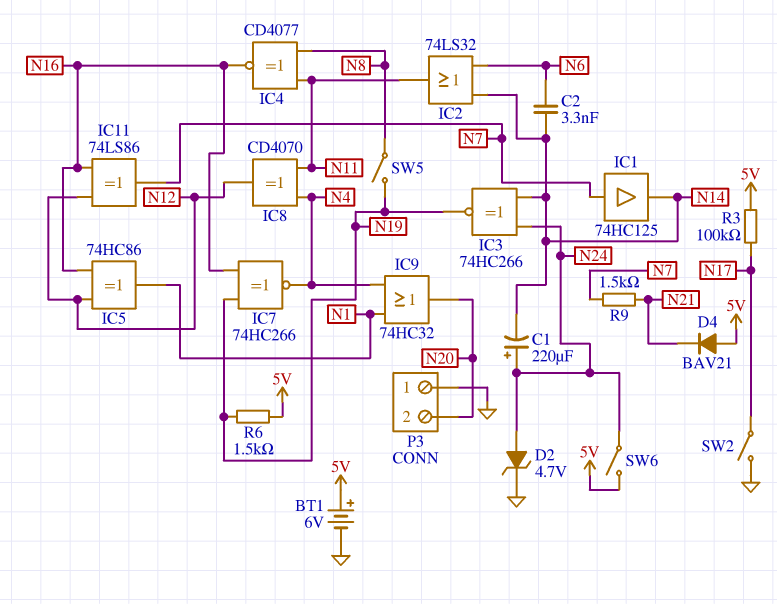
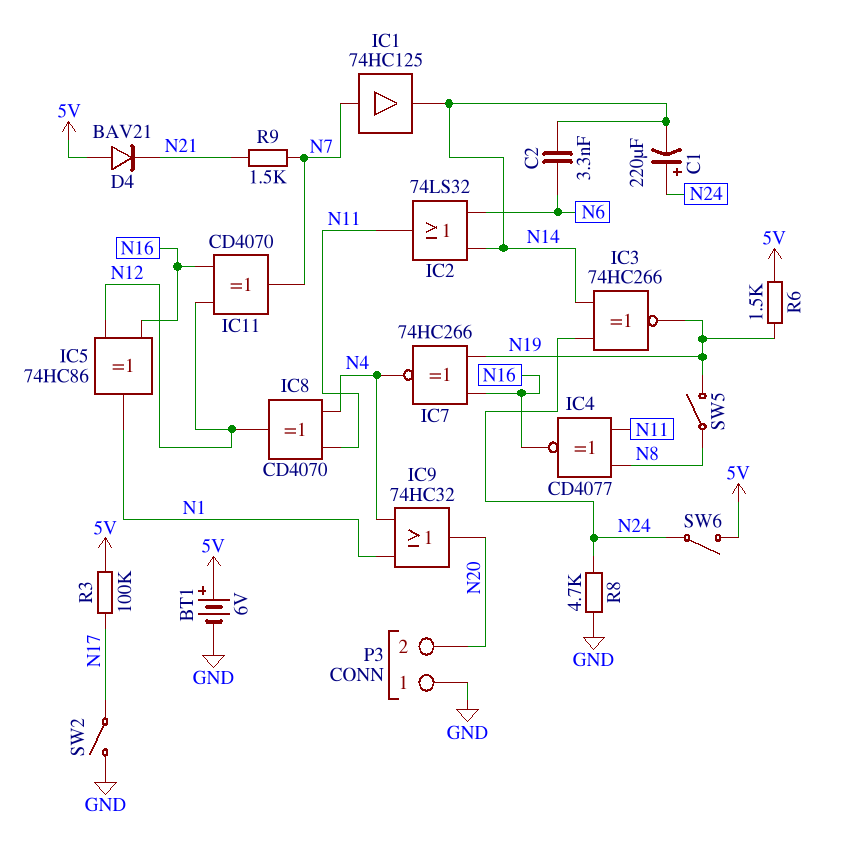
D2: zener 4.7V (A N24, K GND) -> none
IC11: XOR 74LS86 (in N12, in N16, out N7) -> XOR CD4070 (in N12, in N16, out N7)
R8: none -> 4.7k (GND, N24)

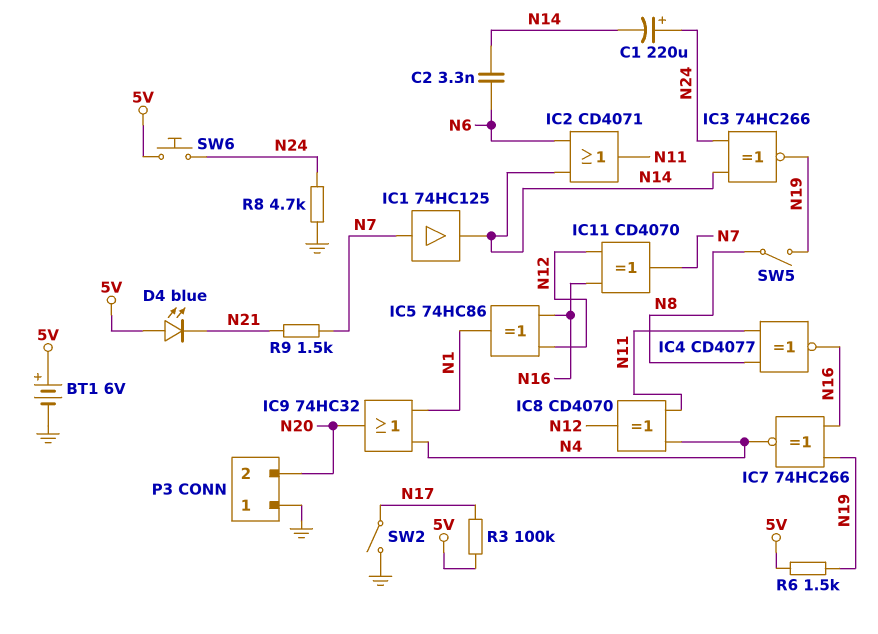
D4: diode BAV21 (A 5V, K N21) -> LED blue (A 5V, K N21)
IC2: OR 74LS32 (in N6, in N14, out N11) -> OR CD4071 (in N6, in N14, out N11)
SW6: switch (5V, N24) -> button (5V, N24)

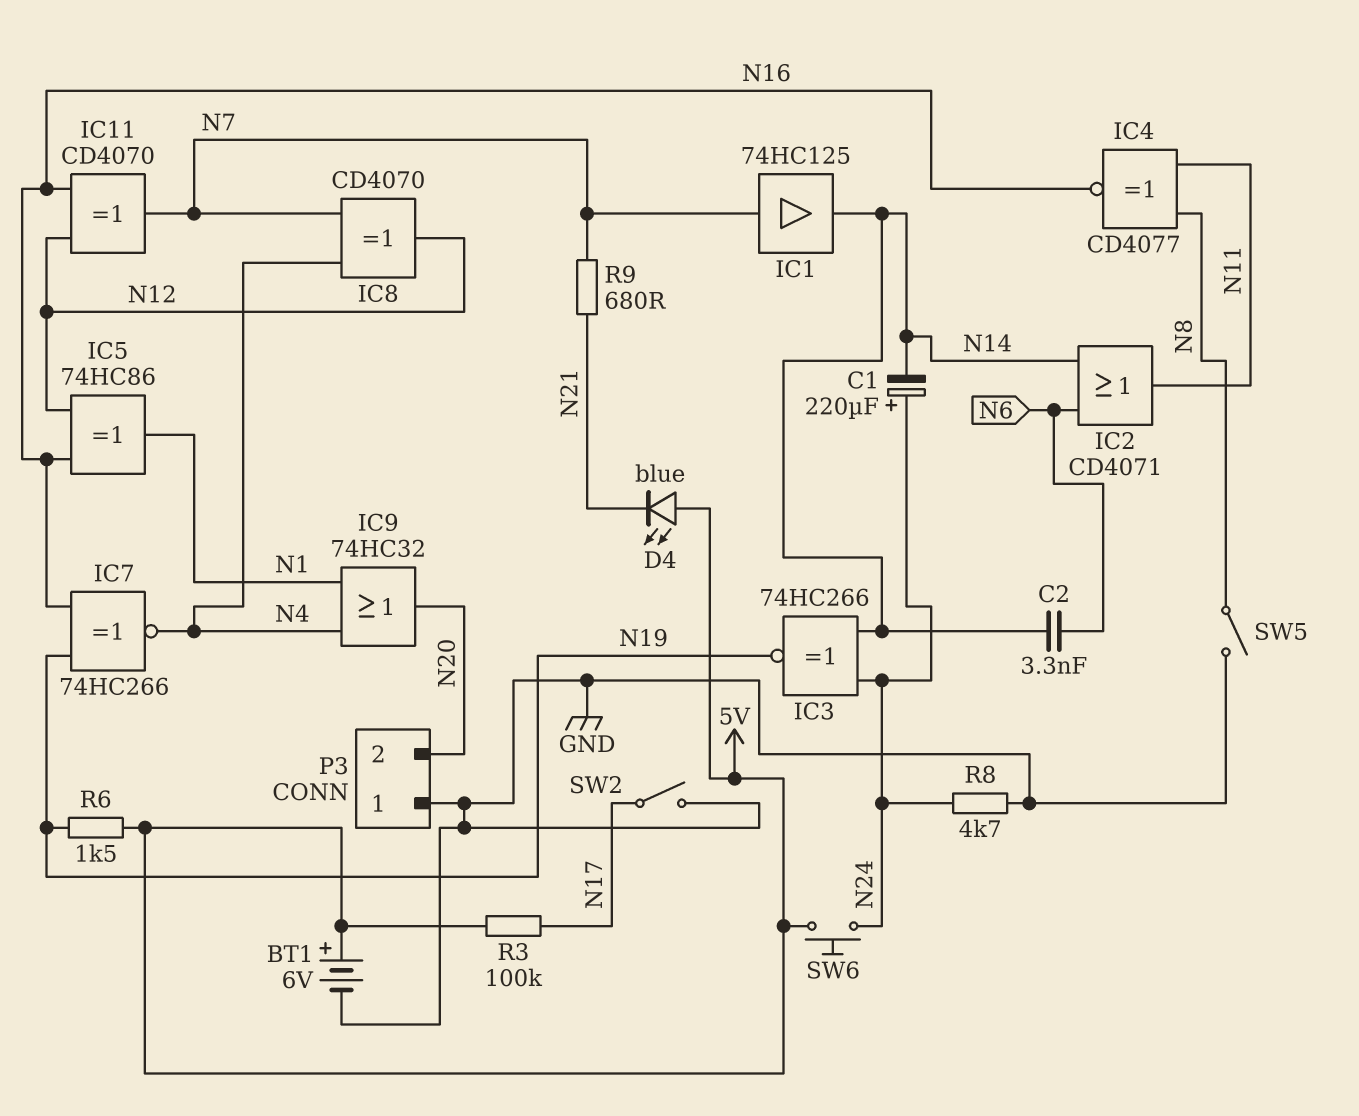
IC8: XOR CD4070 (in N4, in N11, out N12) -> XOR CD4070 (in N4, in N7, out N12)
R9: 1.5k (N7, N21) -> 680 (N7, N21)
SW5: switch (N8, N19) -> switch (GND, N8)

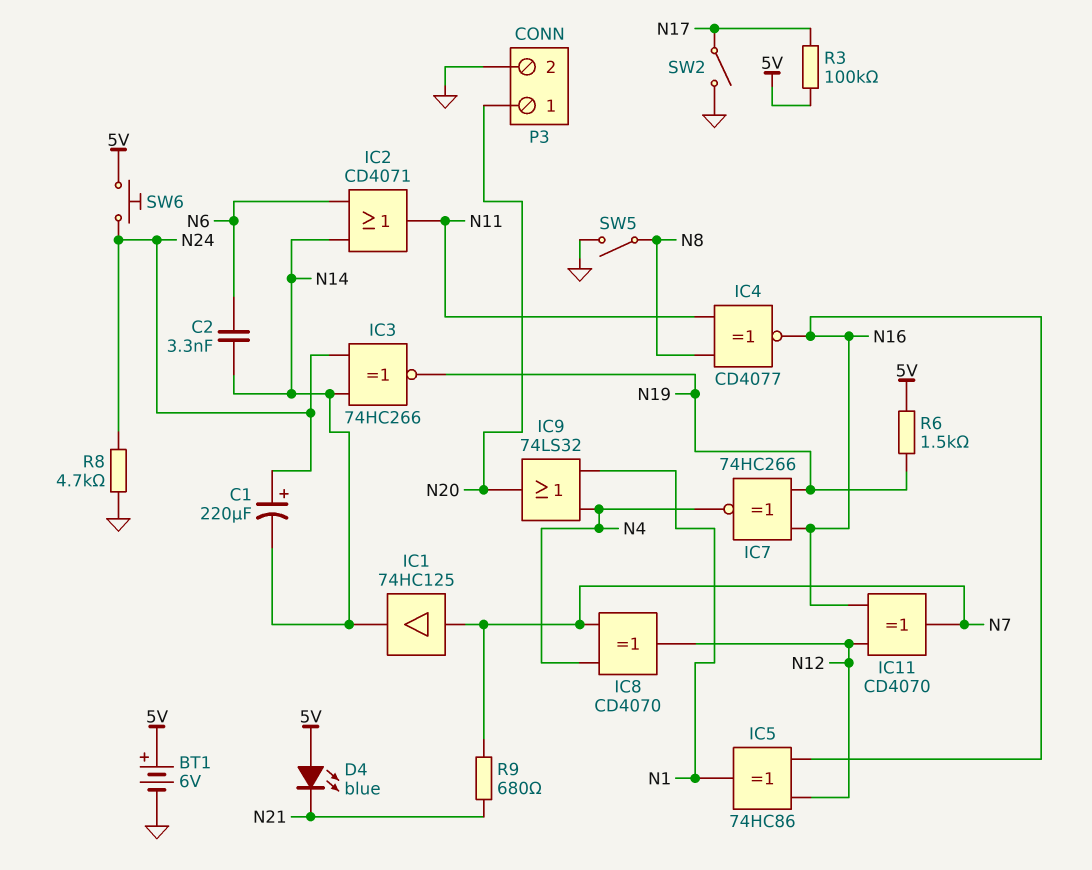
IC9: OR 74HC32 (in N1, in N4, out N20) -> OR 74LS32 (in N1, in N4, out N20)
P3 pin 1: GND -> N20
P3 pin 2: N20 -> GND

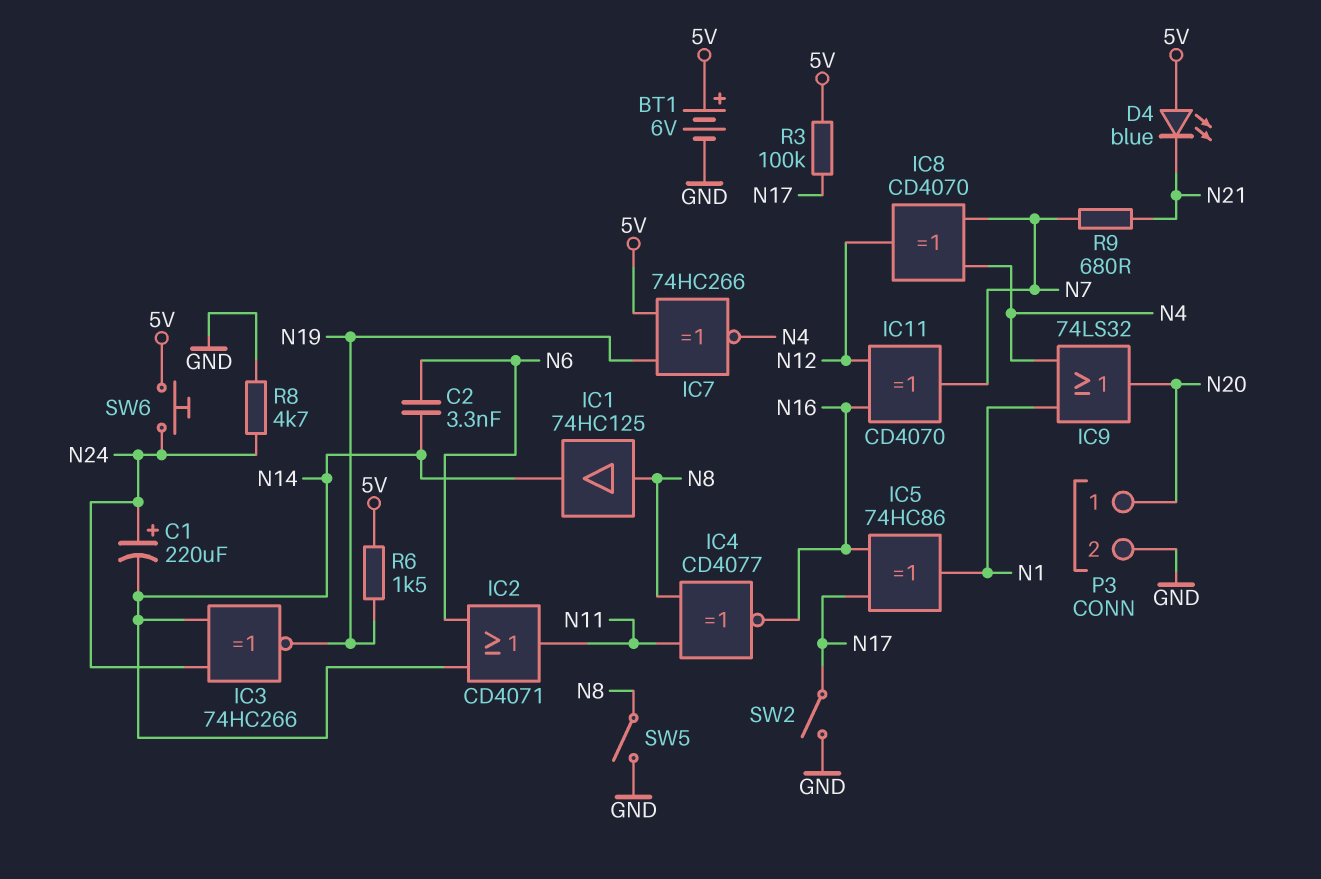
IC1: buffer 74HC125 (in N7, out N14) -> buffer 74HC125 (in N8, out N14)
IC5: XOR 74HC86 (in N12, in N16, out N1) -> XOR 74HC86 (in N16, in N17, out N1)
IC7: XNOR 74HC266 (in N16, in N19, out N4) -> XNOR 74HC266 (in 5V, in N19, out N4)

